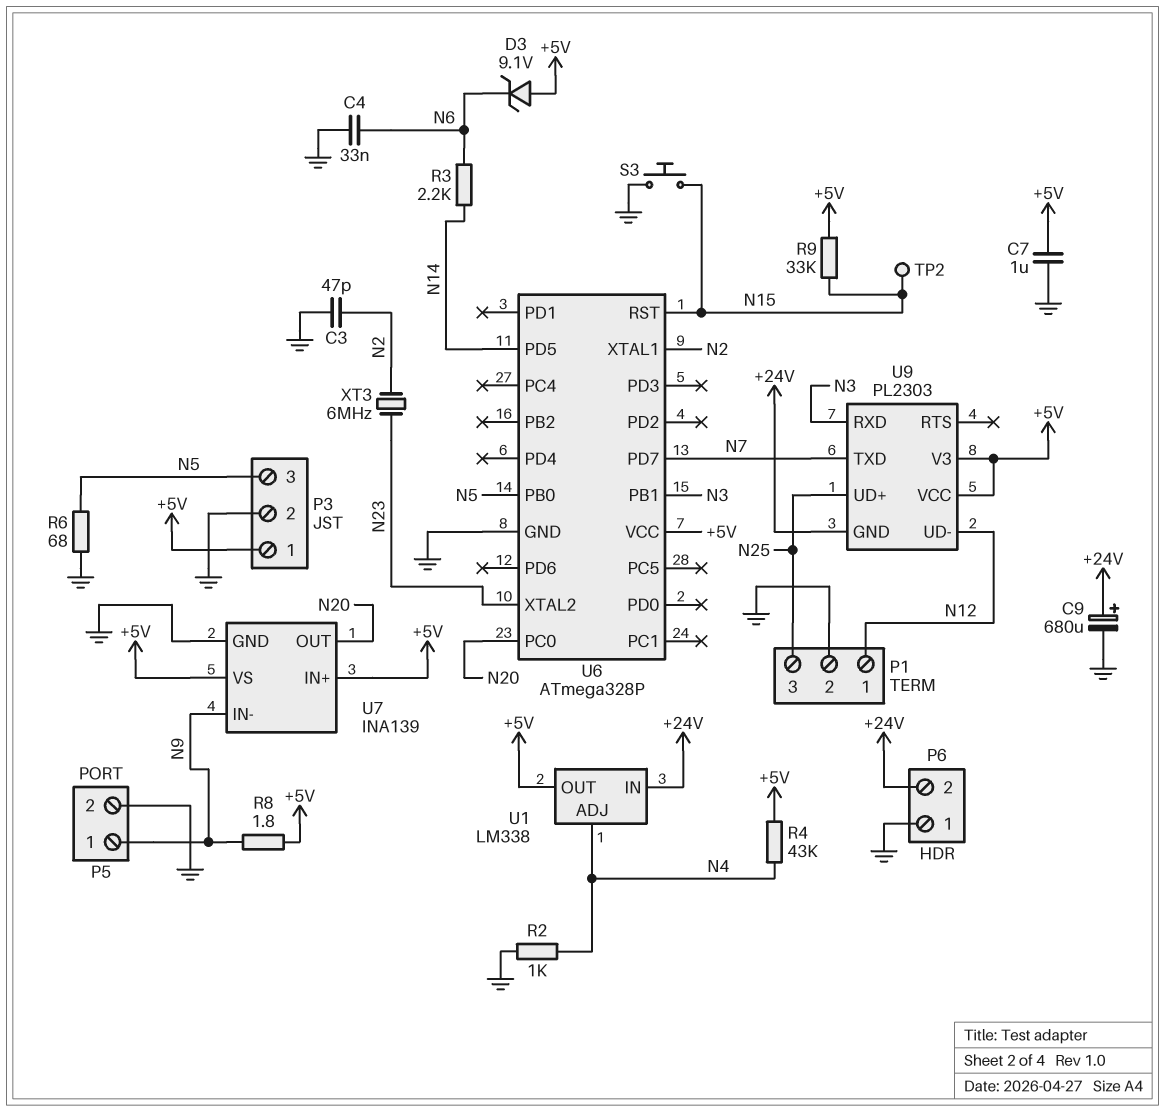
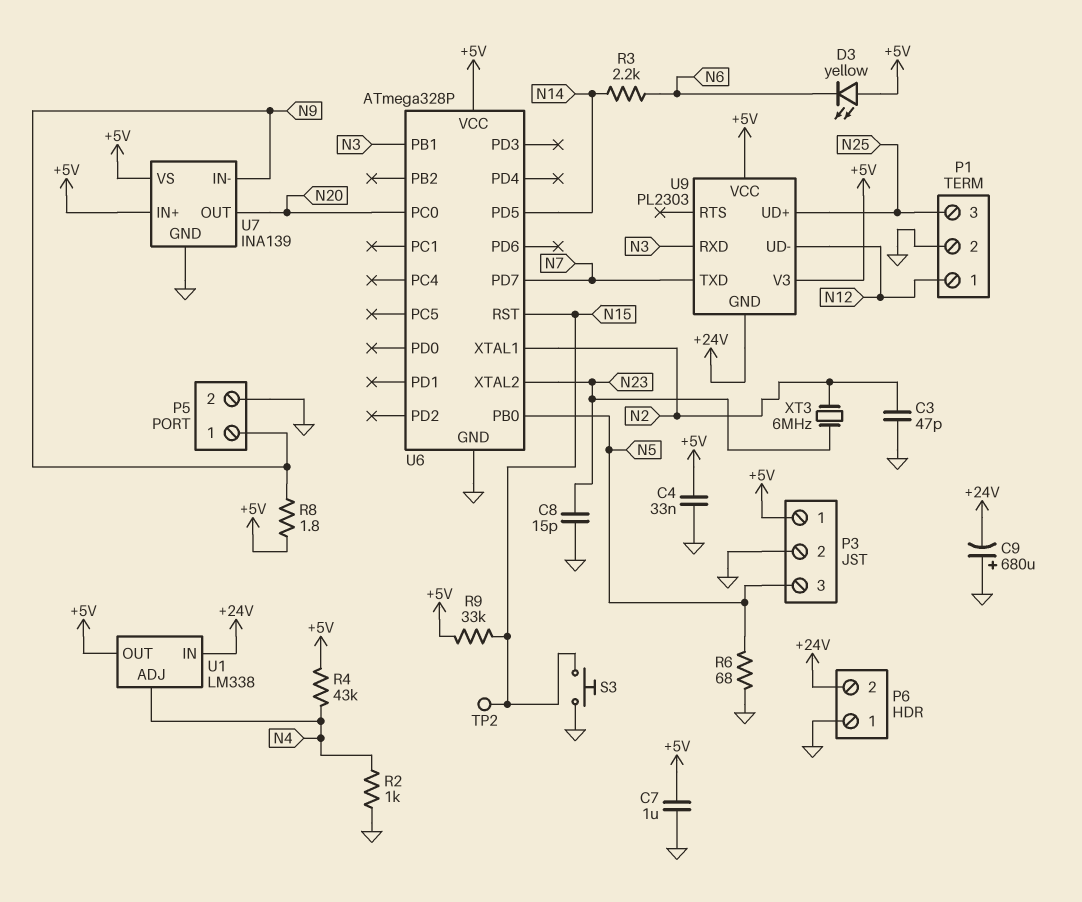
C4: 33nF (GND, N6) -> 33nF (+5V, GND)
C8: none -> 15pF (GND, N23)
C9: 680uF (plus +24V, minus GND) -> 680uF (plus GND, minus +24V)
D3: zener 9.1V (A +5V, K N6) -> LED yellow (A +5V, K N6)

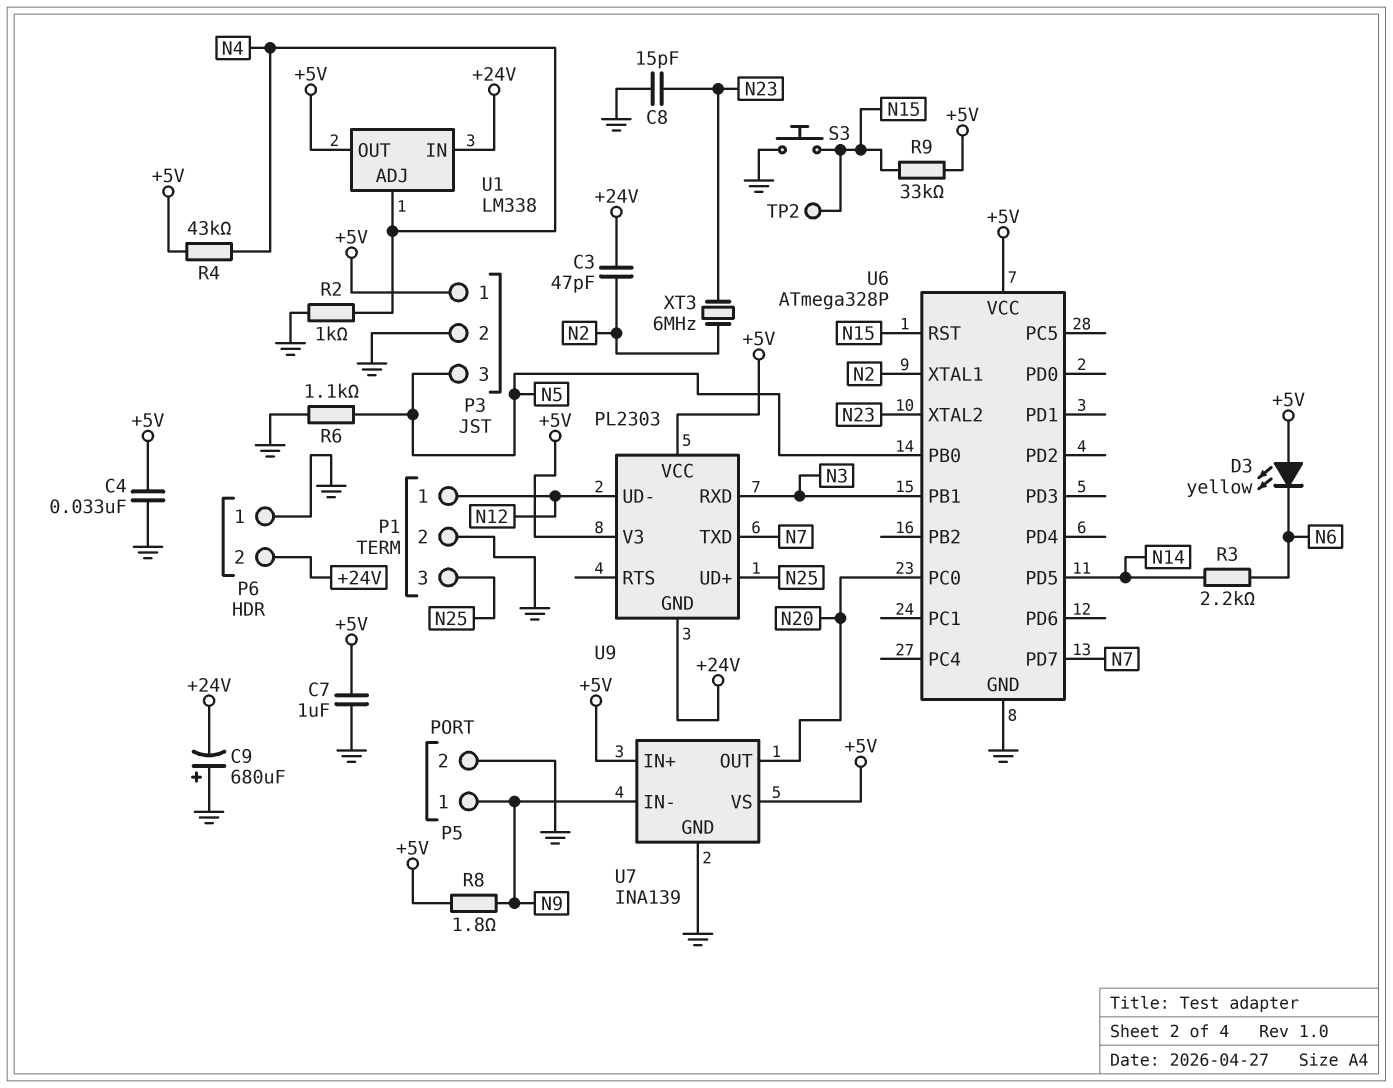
C3: 47pF (GND, N2) -> 47pF (+24V, N2)
R6: 68 (GND, N5) -> 1.1k (GND, N5)

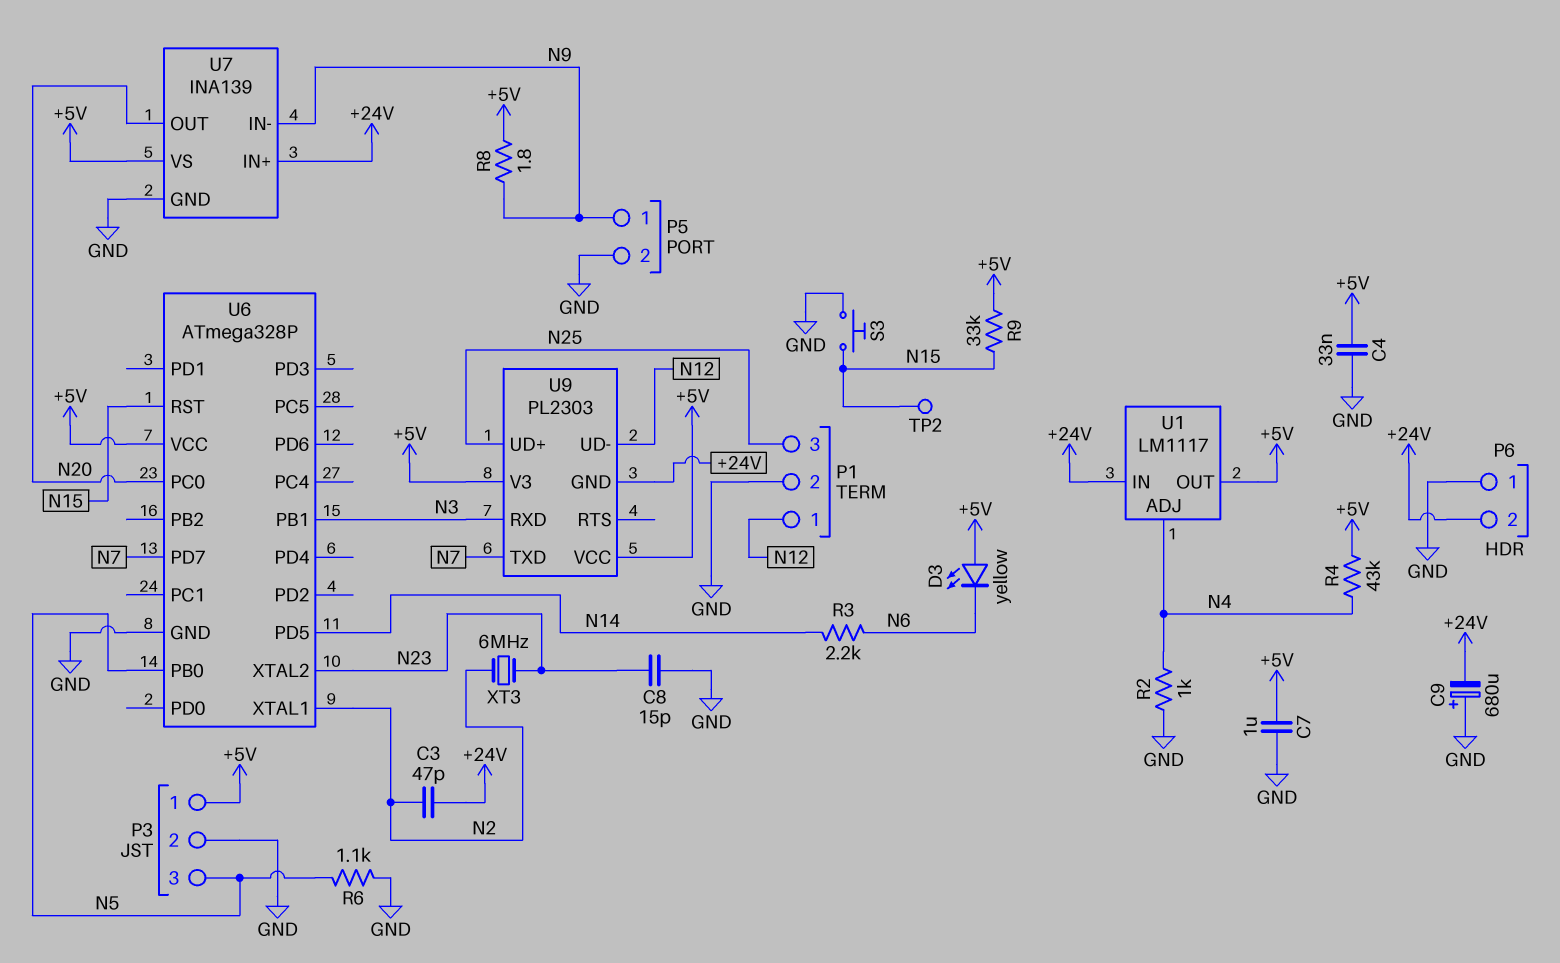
U1: LM338 -> LM1117
U7 pin IN+: +5V -> +24V

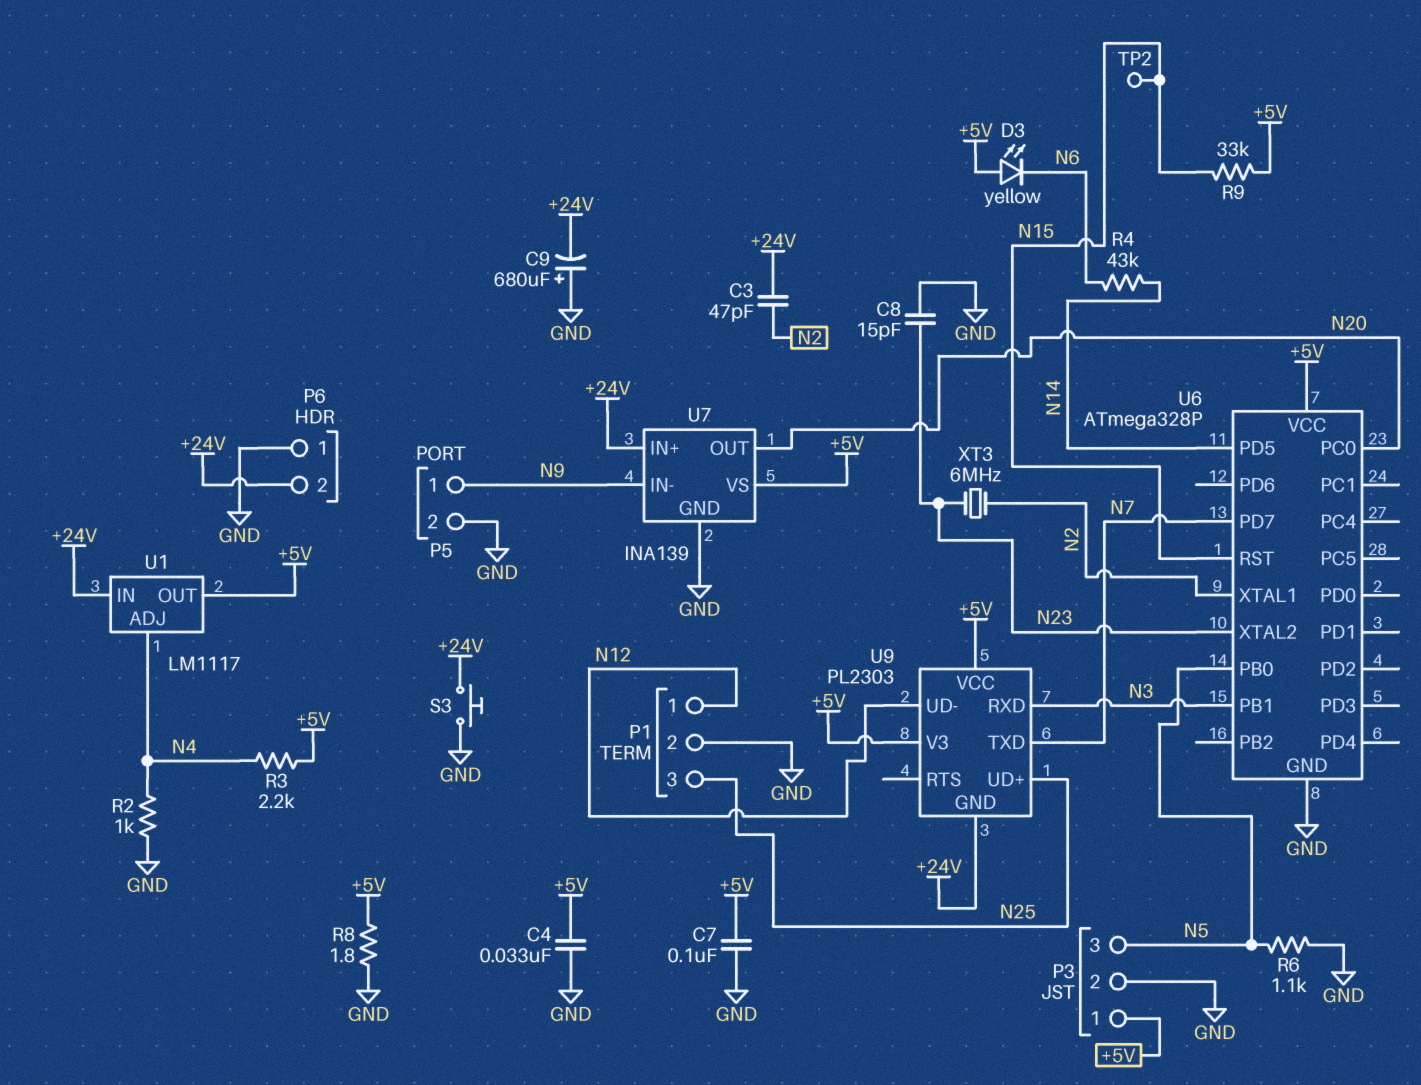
C7: 1uF (+5V, GND) -> 100nF (+5V, GND)
R3: 2.2k (N6, N14) -> 2.2k (+5V, N4)
R4: 43k (+5V, N4) -> 43k (N6, N14)
R8: 1.8 (+5V, N9) -> 1.8 (+5V, GND)
S3: button (GND, N15) -> button (+24V, GND)

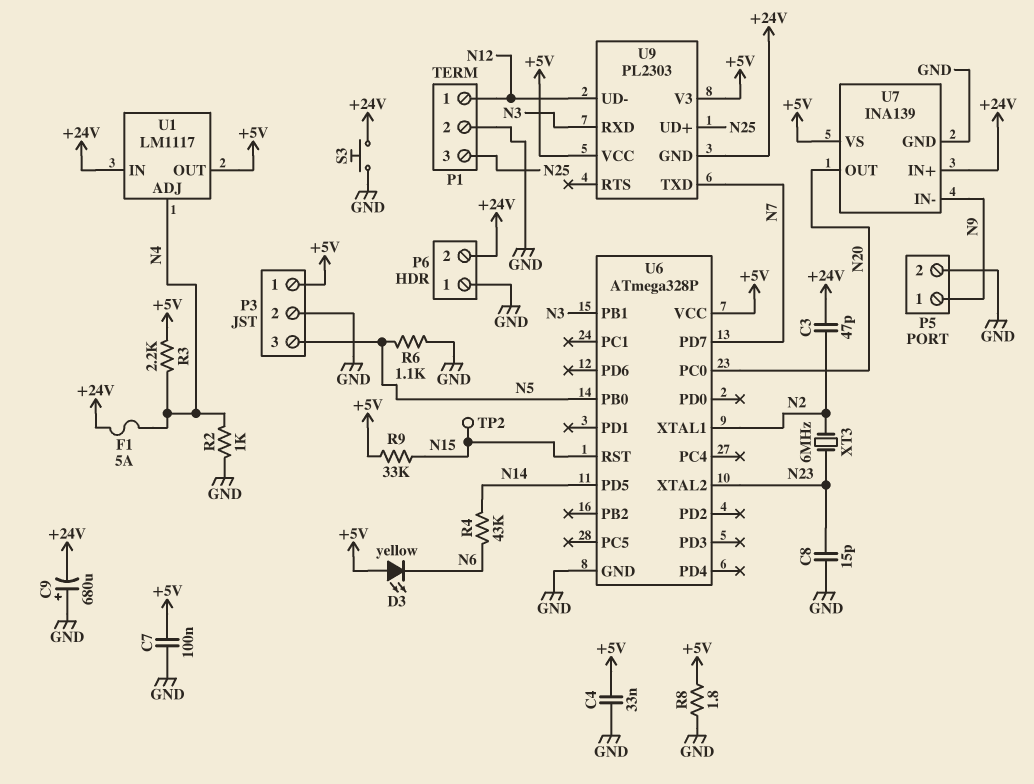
F1: none -> 5A (+24V, N4)

